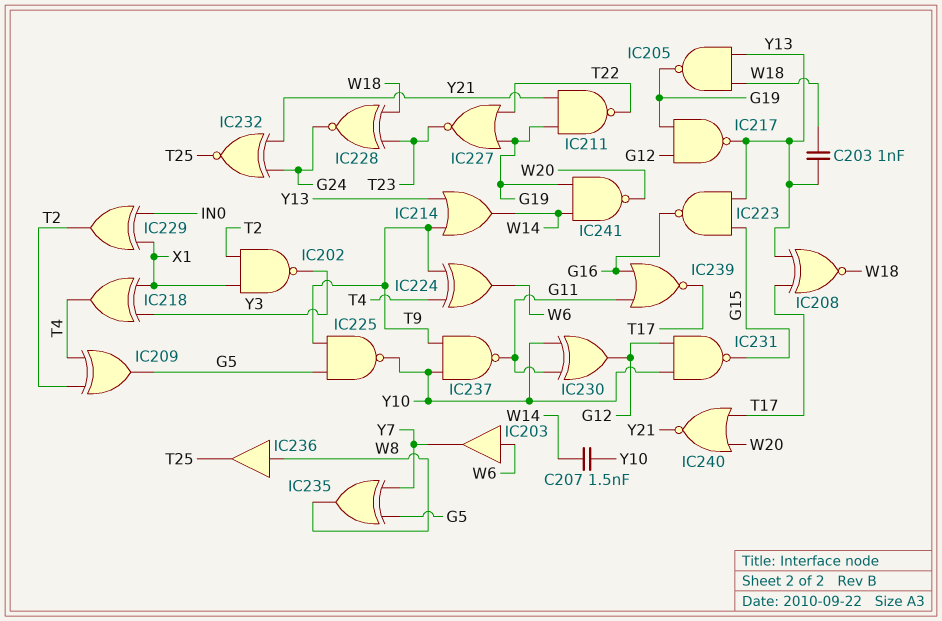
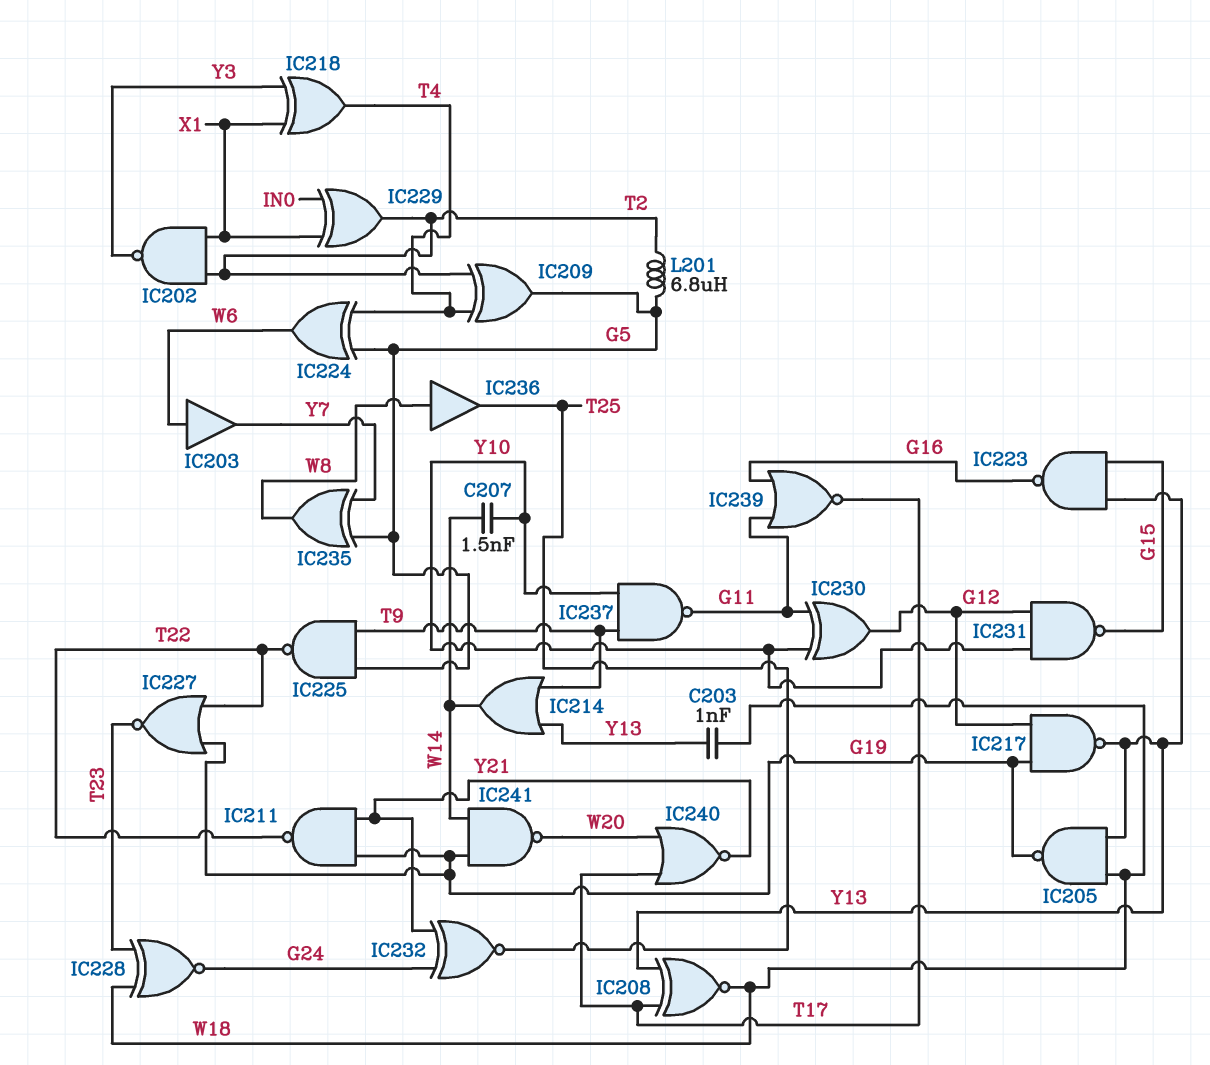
IC224: XOR (in T4, in T9, out W6) -> XOR (in G5, in T4, out W6)
IC225: NAND (in G5, in T9, out Y10) -> NAND (in G5, in T9, out T22)
L201: none -> 6.8uH (G5, T2)

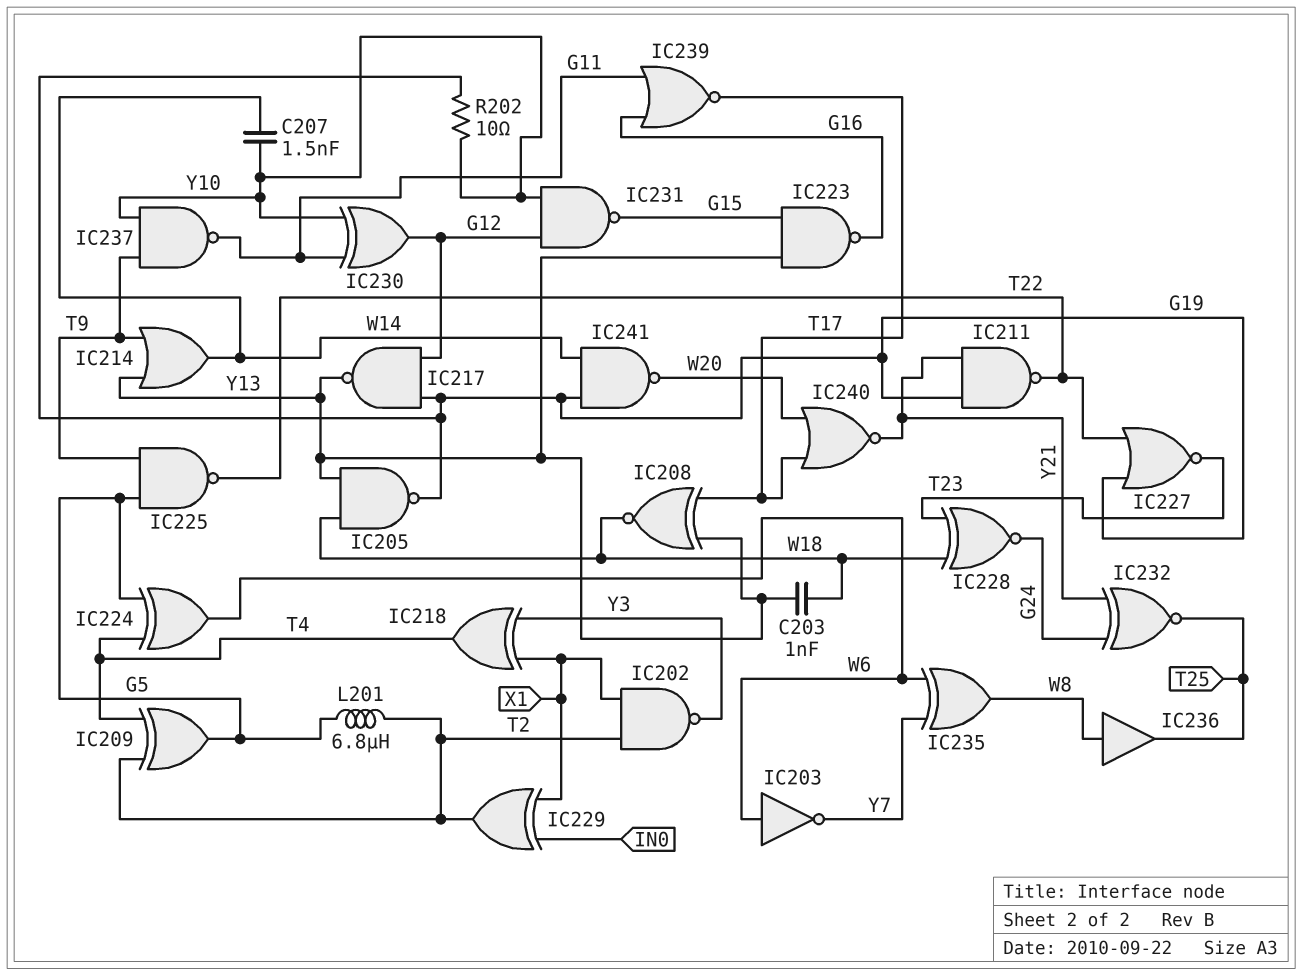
IC203: buffer (in W6, out Y7) -> NOT (in W6, out Y7)
IC235: XOR (in G5, in Y7, out W8) -> XOR (in W6, in Y7, out W8)
R202: none -> 10 (G19, Y10)

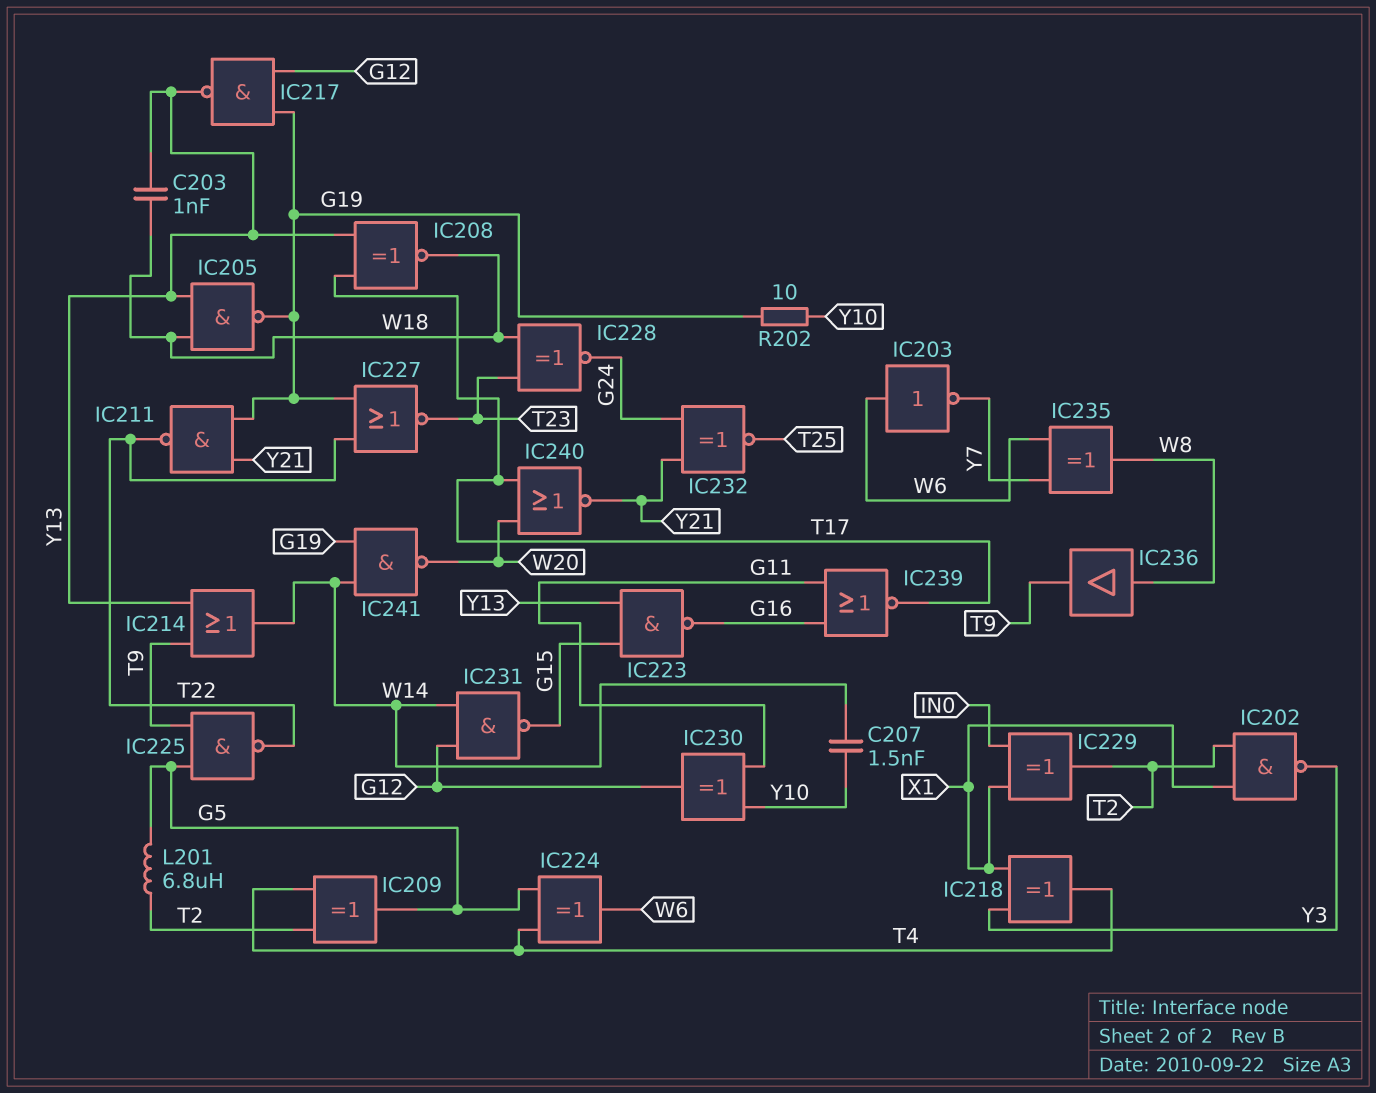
IC231: NAND (in G12, in Y10, out G15) -> NAND (in G12, in W14, out G15)
IC236: buffer (in W8, out T25) -> buffer (in W8, out T9)
IC237: NAND (in T9, in Y10, out G11) -> none

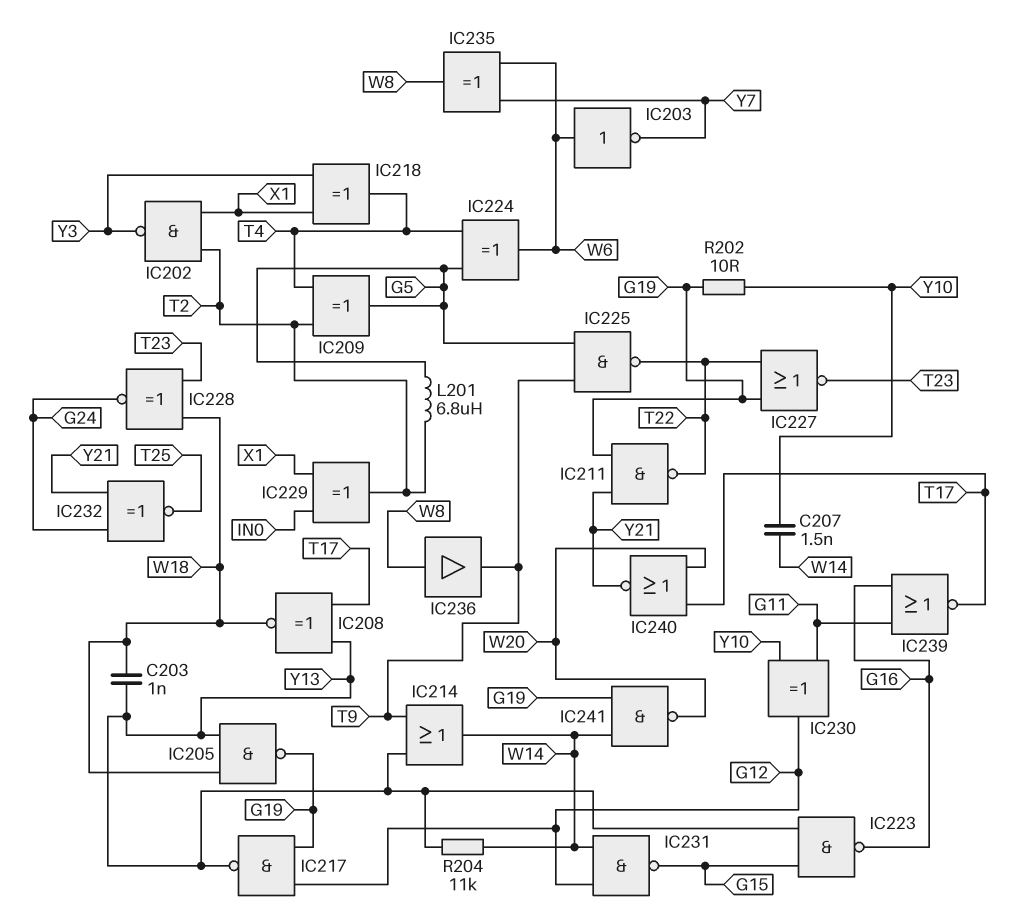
R204: none -> 11k (W14, Y13)

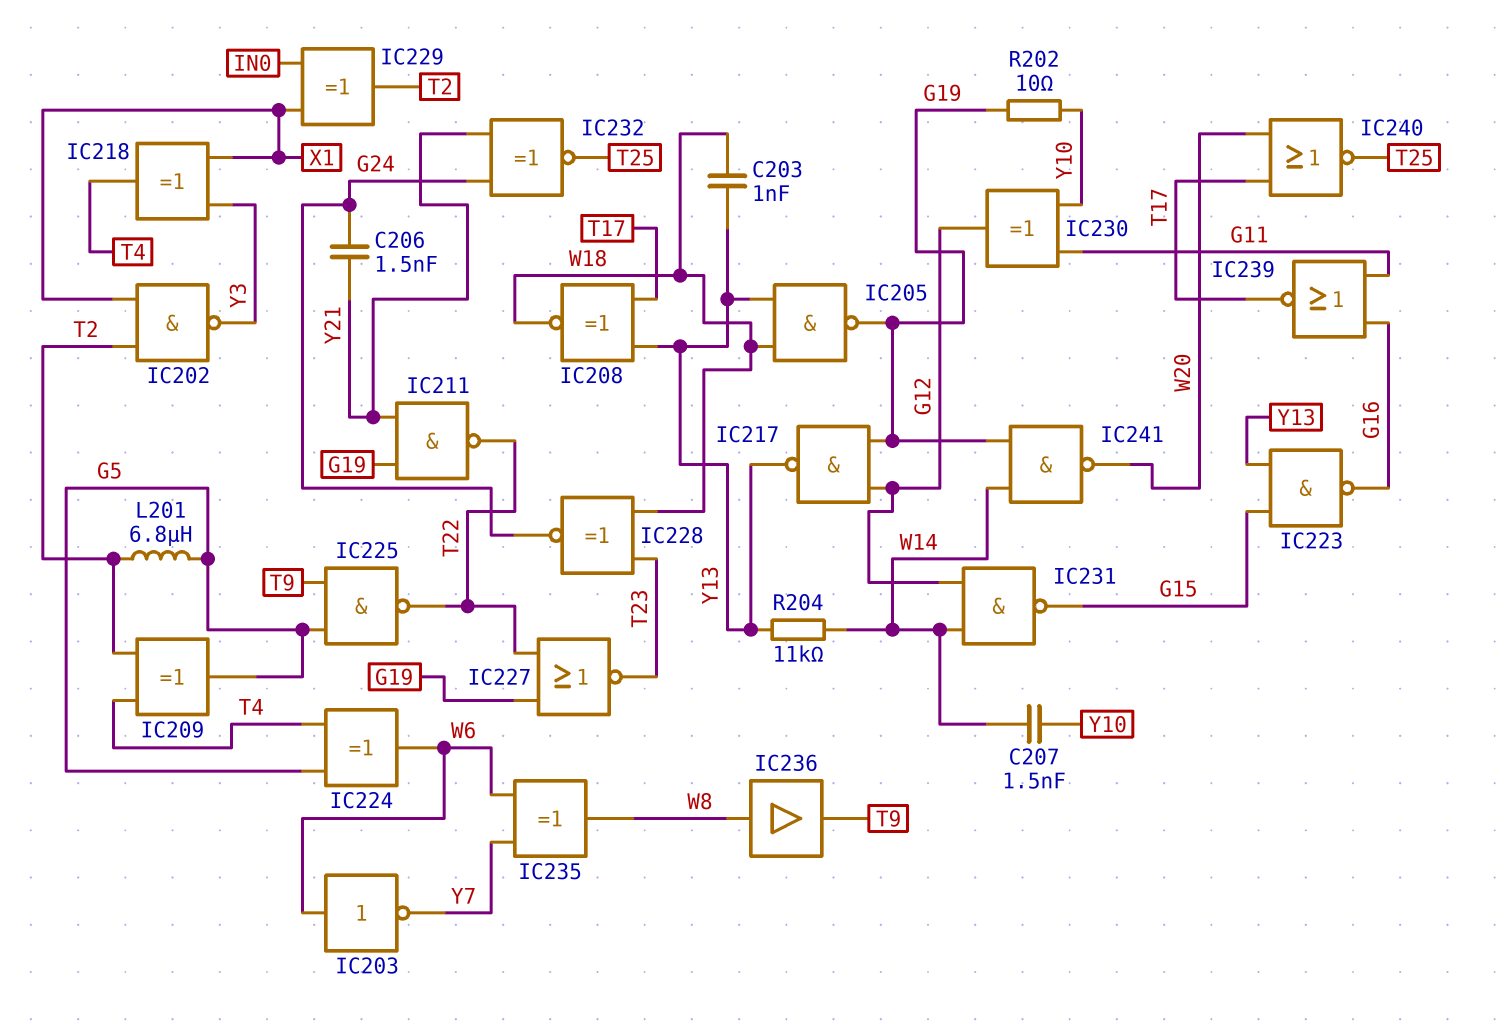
C206: none -> 1.5nF (G24, Y21)
IC214: OR (in T9, in Y13, out W14) -> none
IC240: NOR (in T17, in W20, out Y21) -> NOR (in T17, in W20, out T25)

